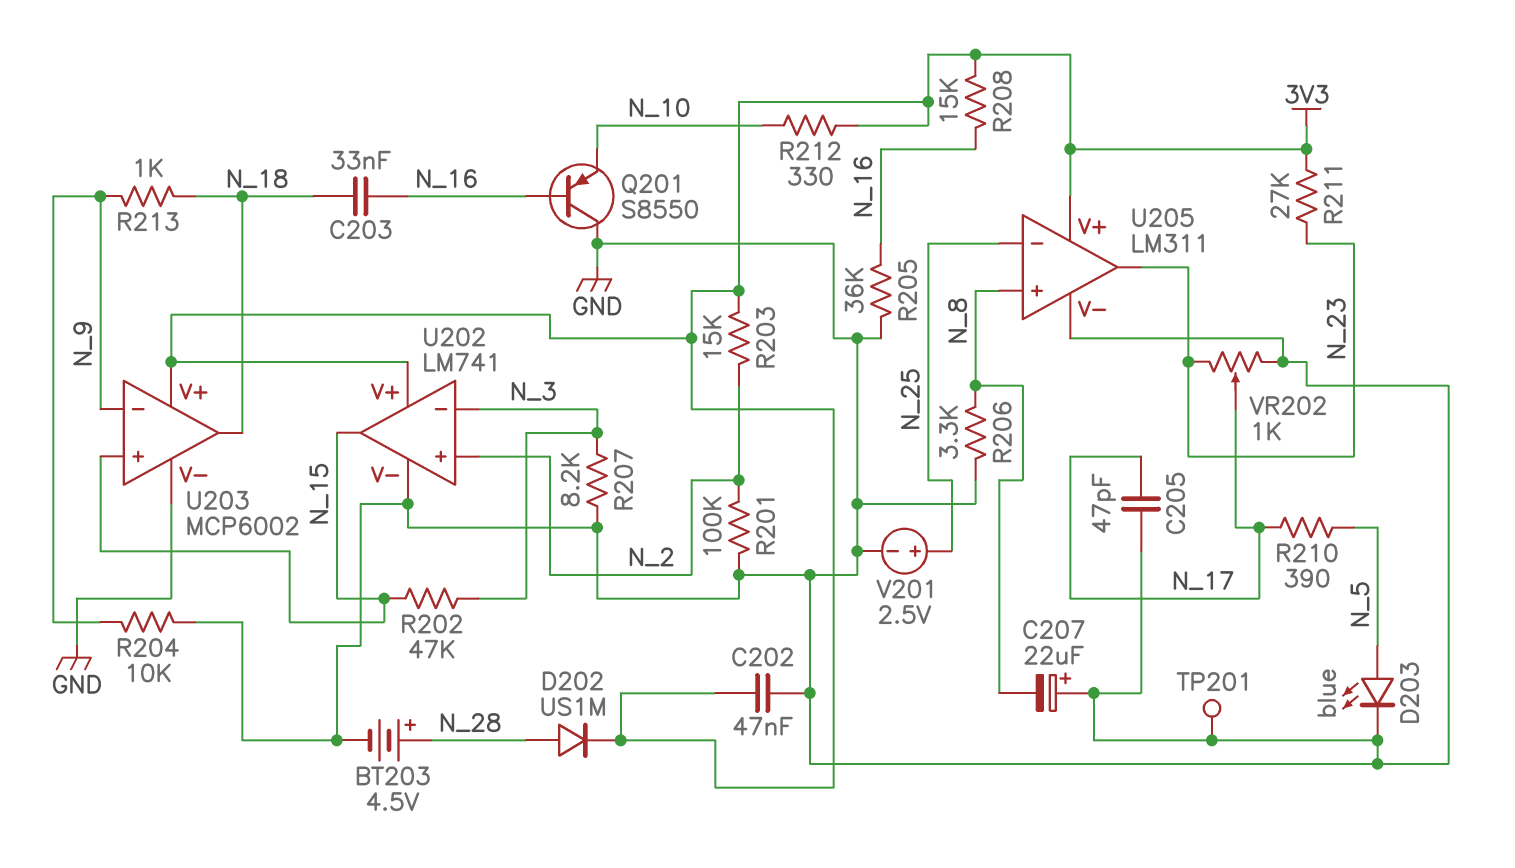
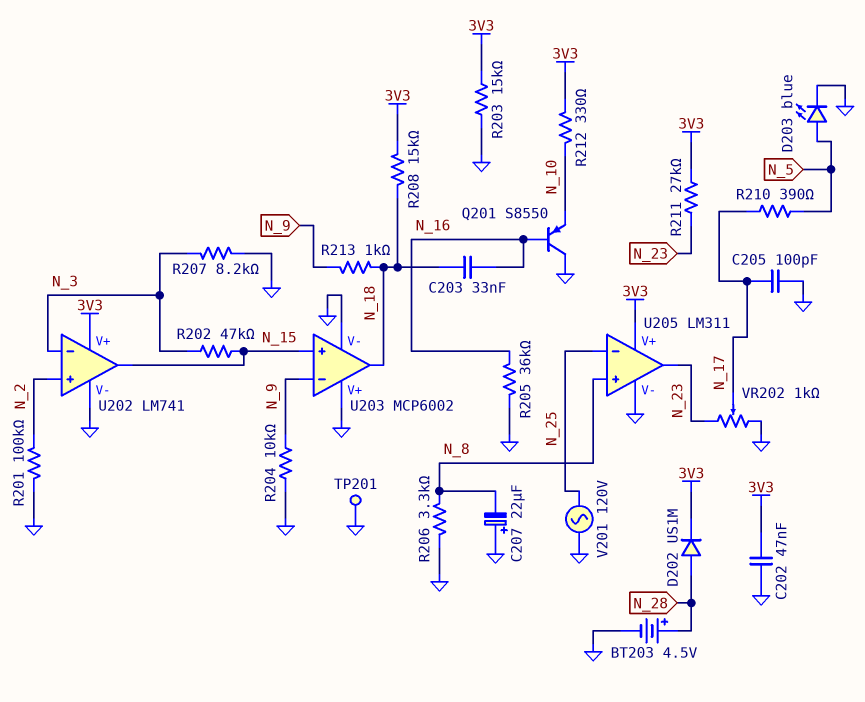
C205: 47pF (GND, N_17) -> 100pF (GND, N_17)
R203: 15k (3V3, N_2) -> 15k (3V3, GND)
R208: 15k (3V3, N_16) -> 15k (3V3, N_18)
U203 pin V+: 3V3 -> GND
V201: 2.5V (plus N_25, minus GND) -> AC 120V (GND, N_25)

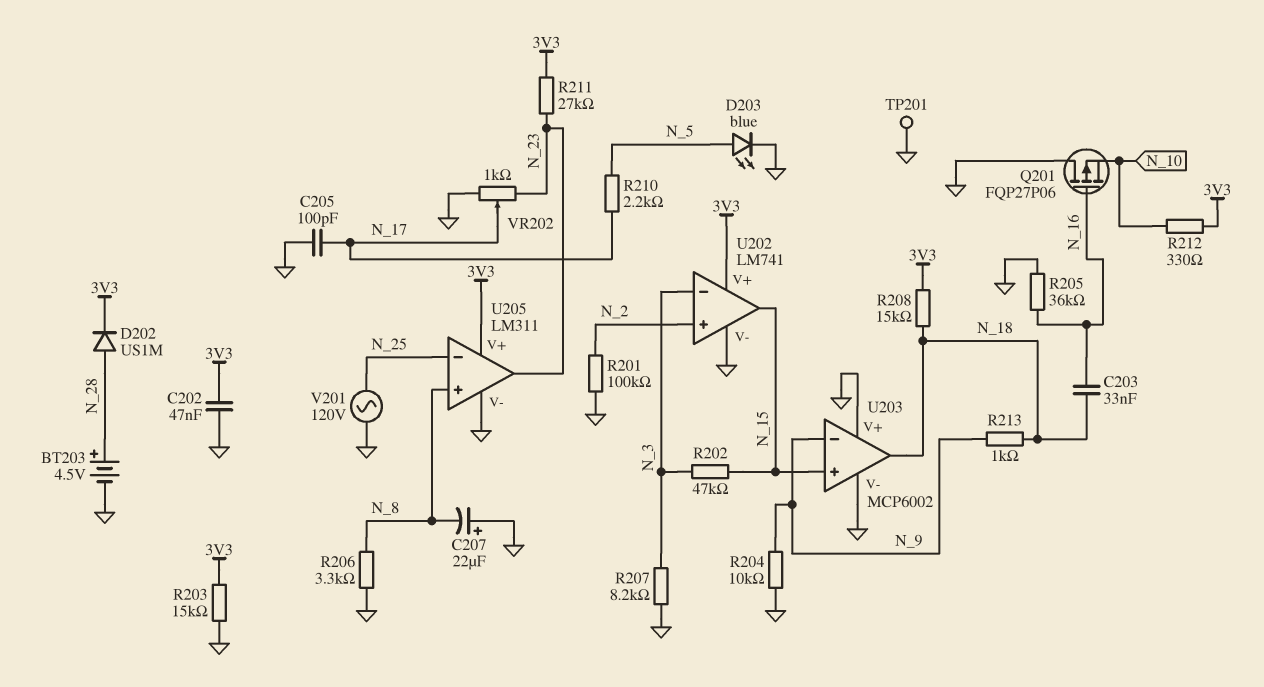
Q201: PNP S8550 (B N_16, C GND, E N_10) -> PMOS FQP27P06 (G N_16, D GND, S N_10)
R210: 390 (N_5, N_17) -> 2.2k (N_5, N_17)

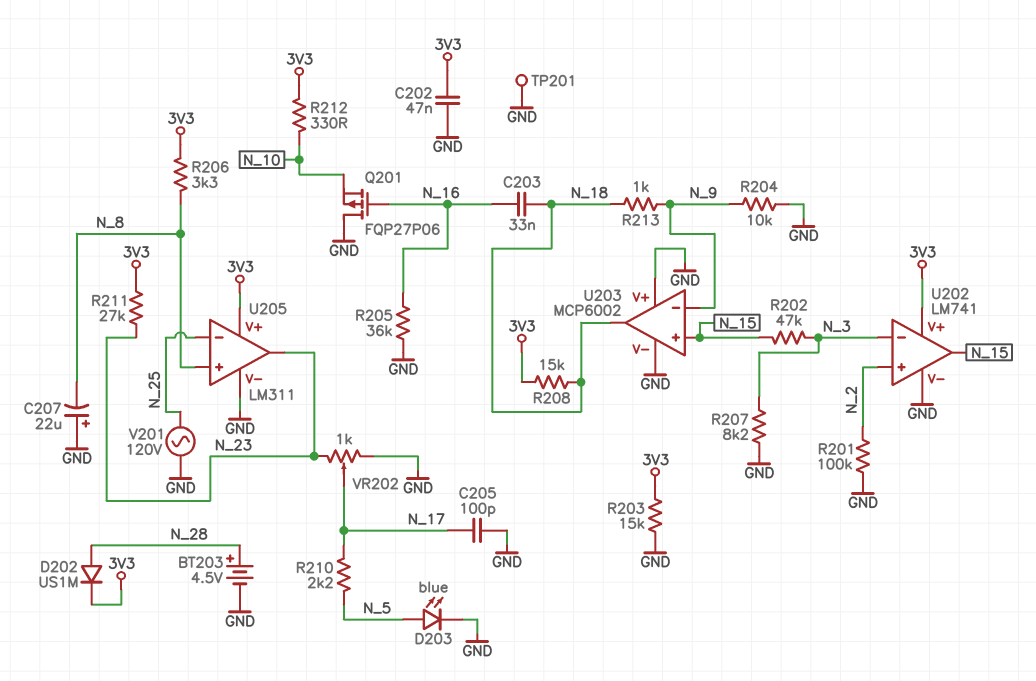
R206: 3.3k (GND, N_8) -> 3.3k (3V3, N_8)

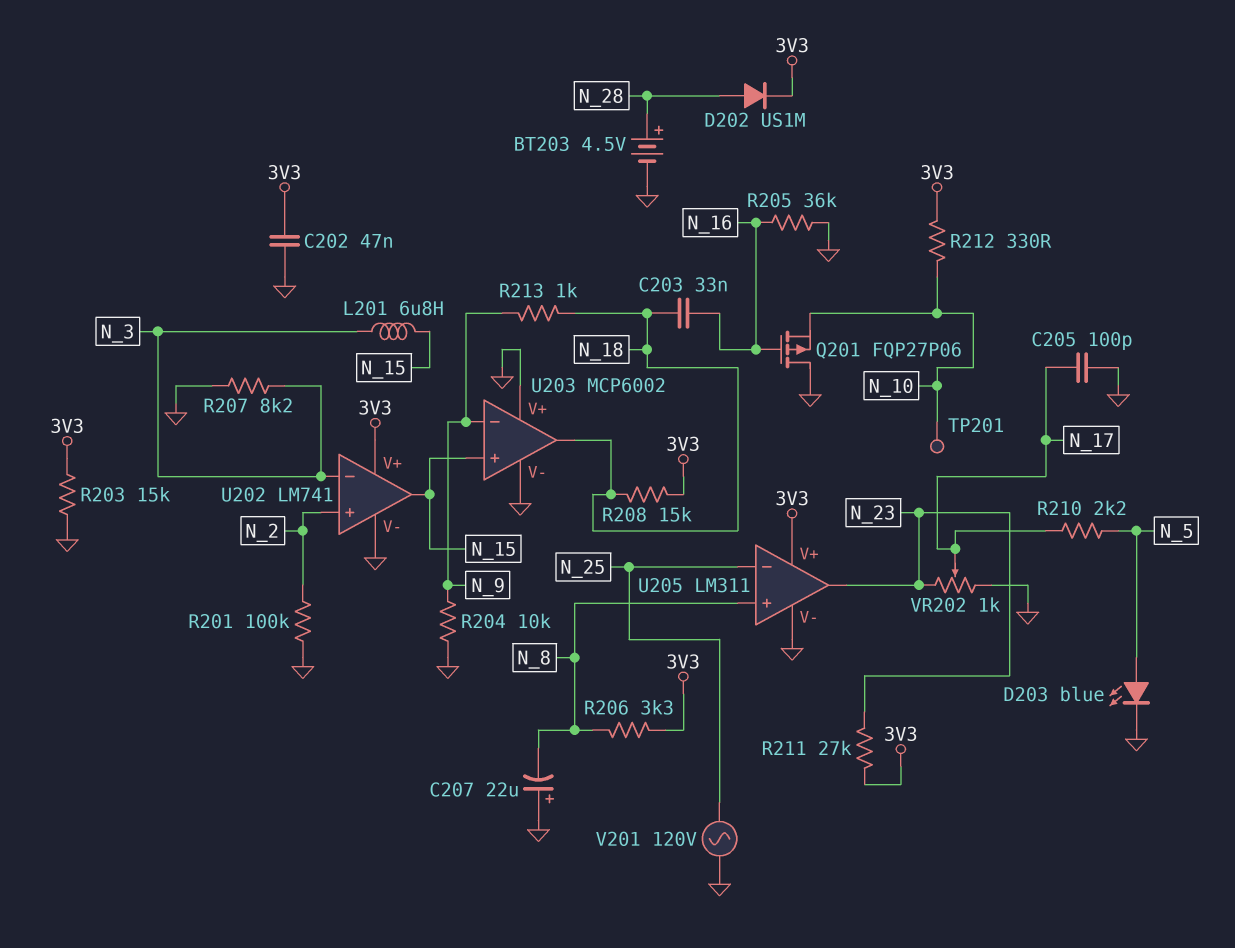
L201: none -> 6.8uH (N_3, N_15)
R202: 47k (N_3, N_15) -> none
TP201: test point (GND) -> test point (N_10)

